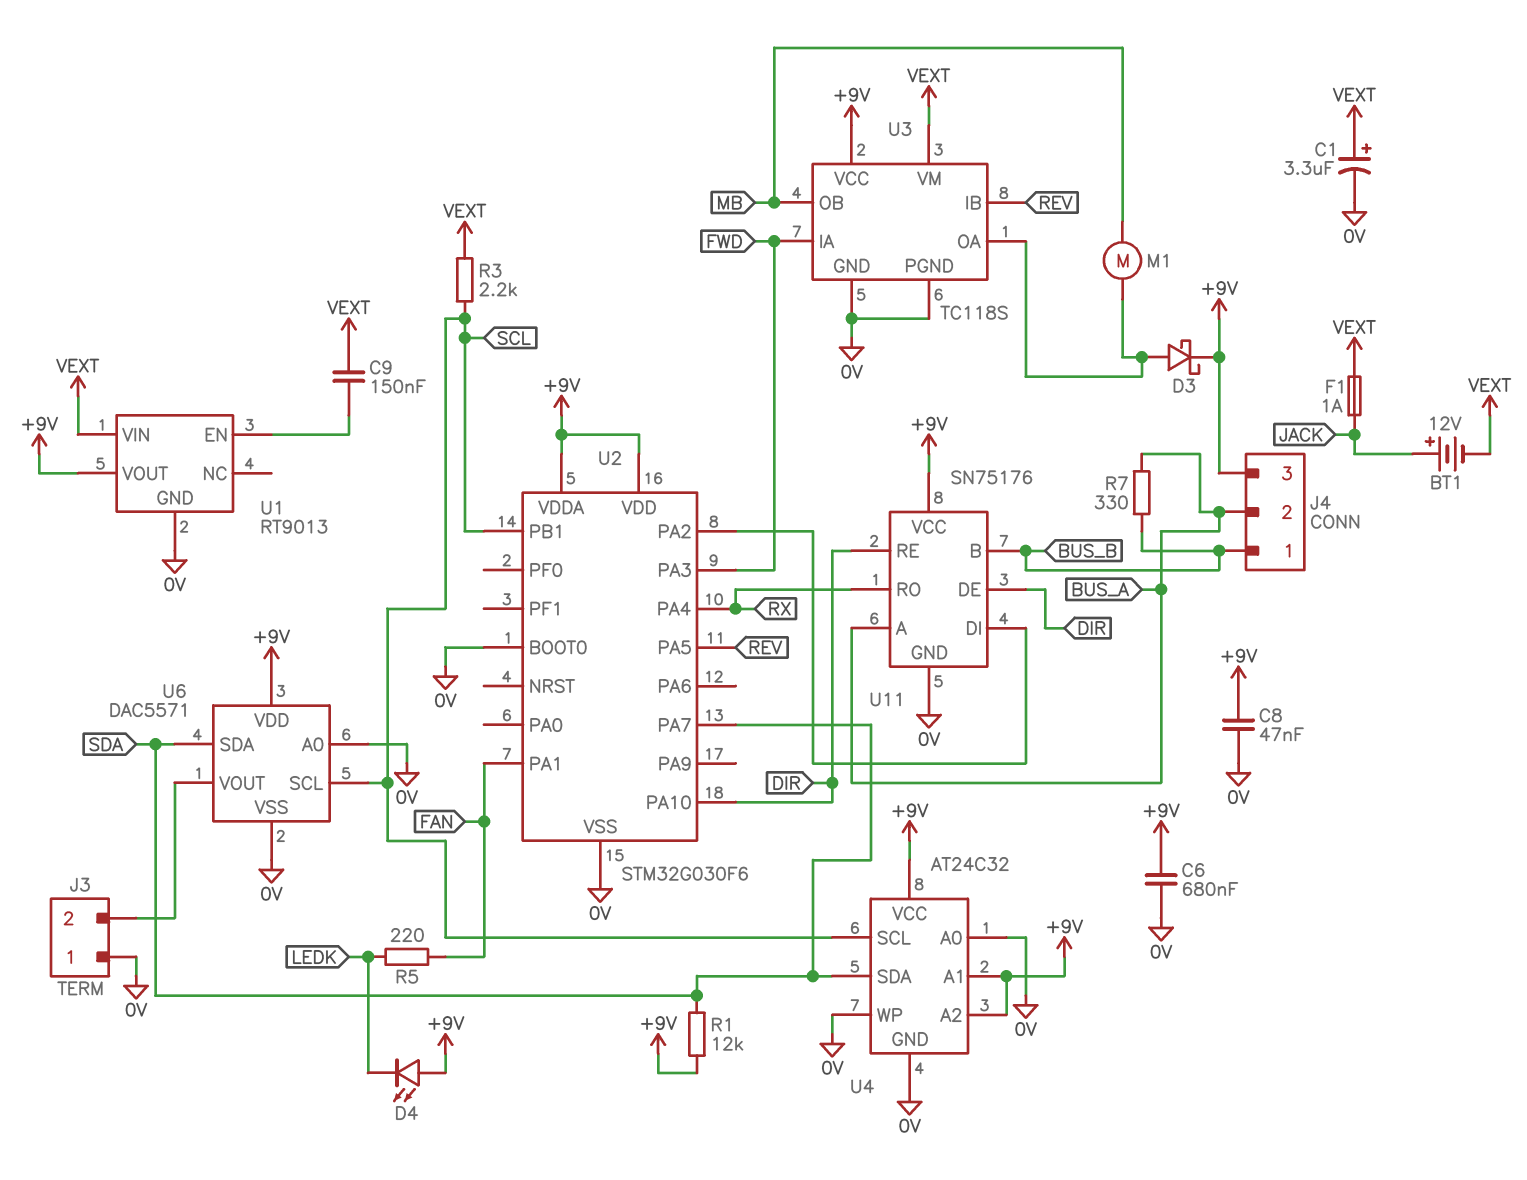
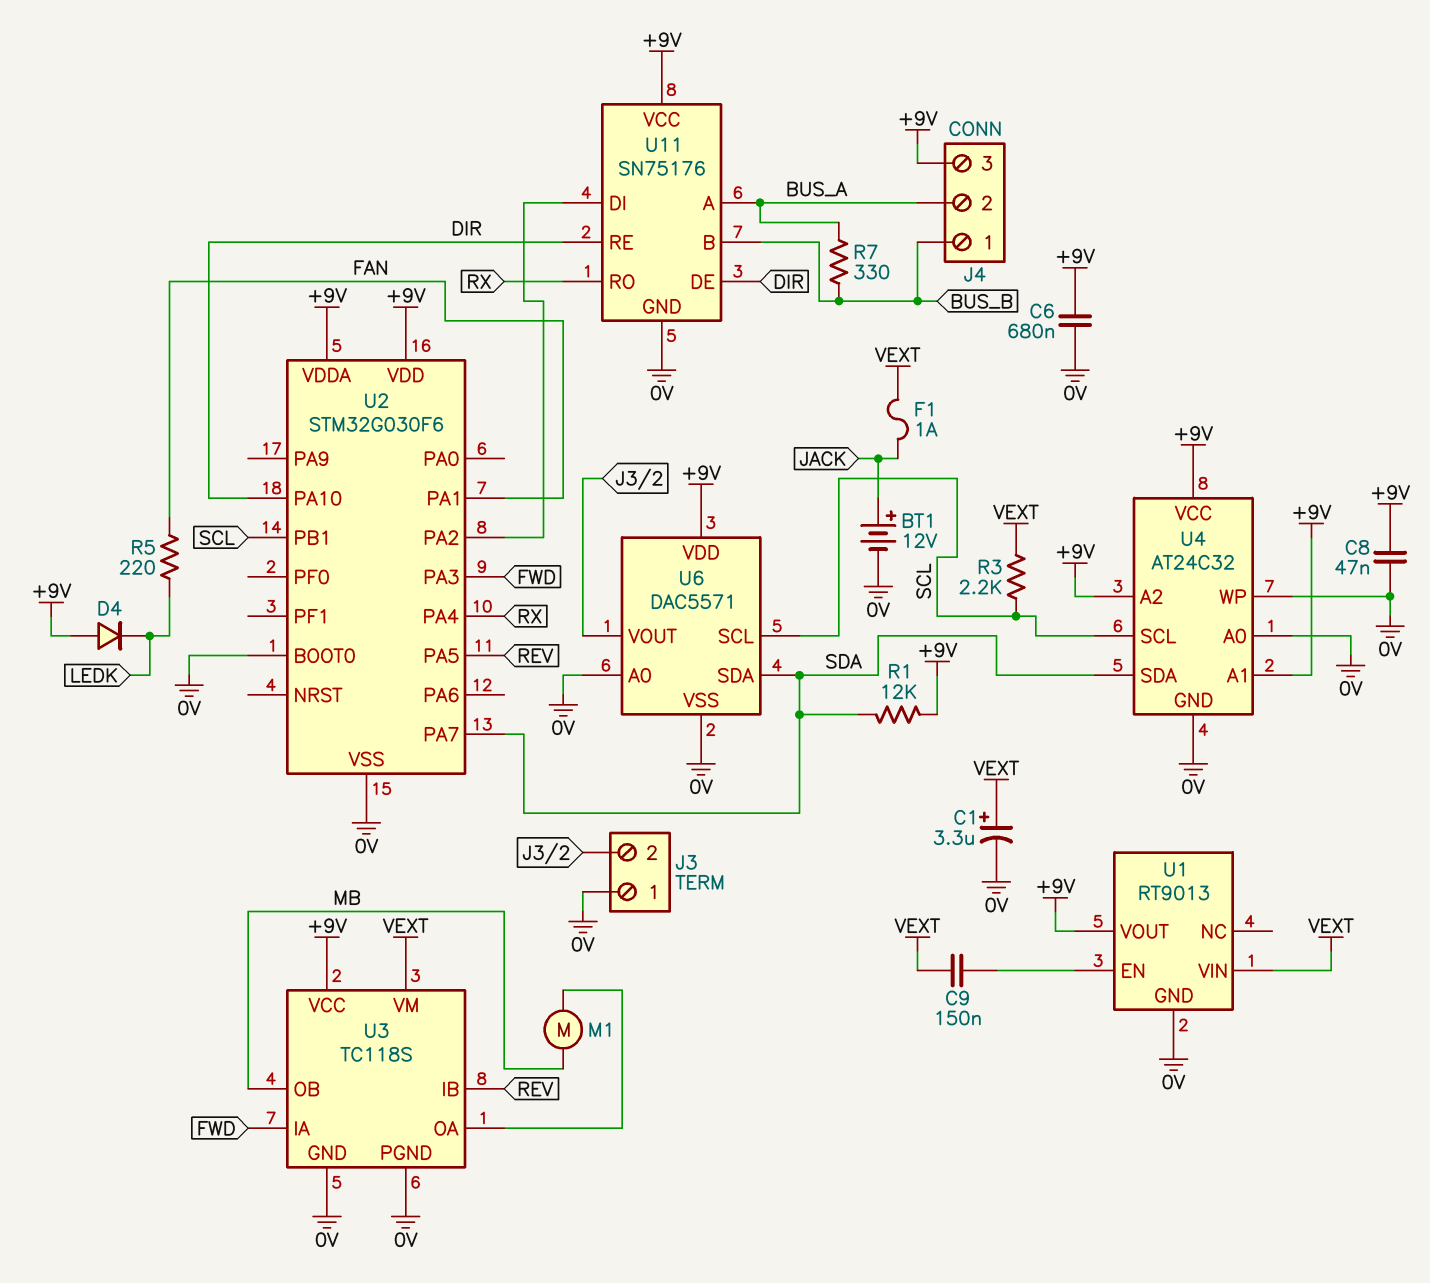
BT1: 12V (plus JACK, minus VEXT) -> 12V (plus JACK, minus 0V)
D3: schottky (A U3/OA, K +9V) -> none
D4: LED (A +9V, K LEDK) -> diode (A +9V, K LEDK)

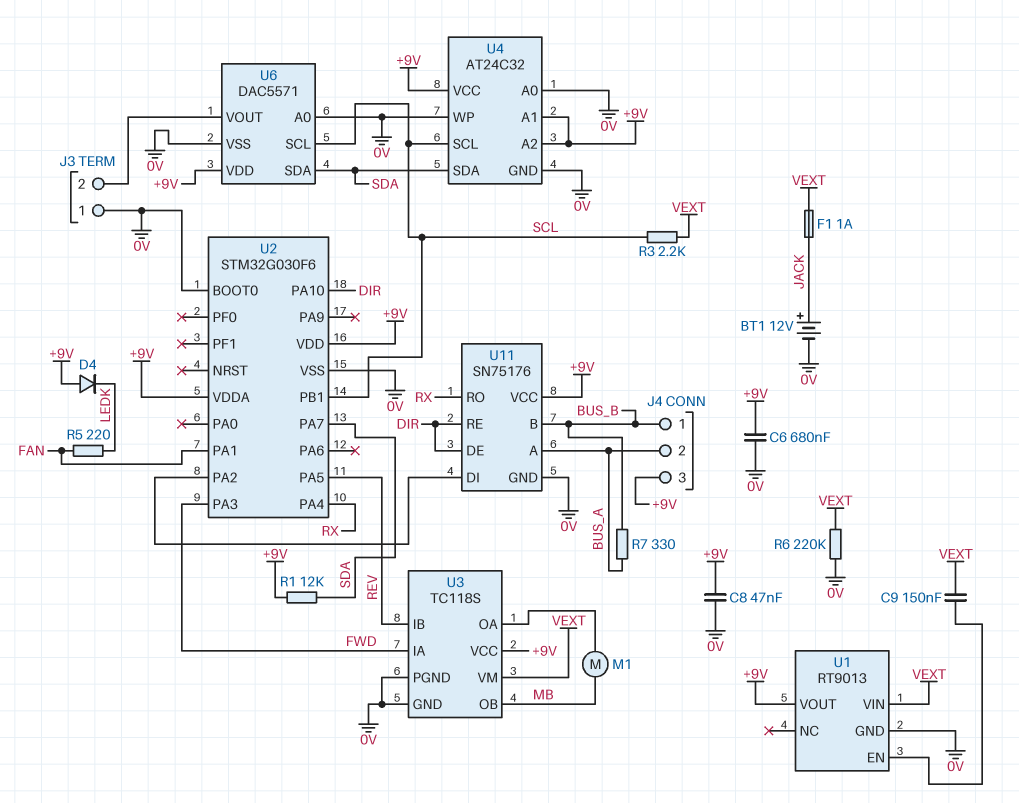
C1: 3.3uF (plus VEXT, minus 0V) -> none
R6: none -> 220k (0V, VEXT)

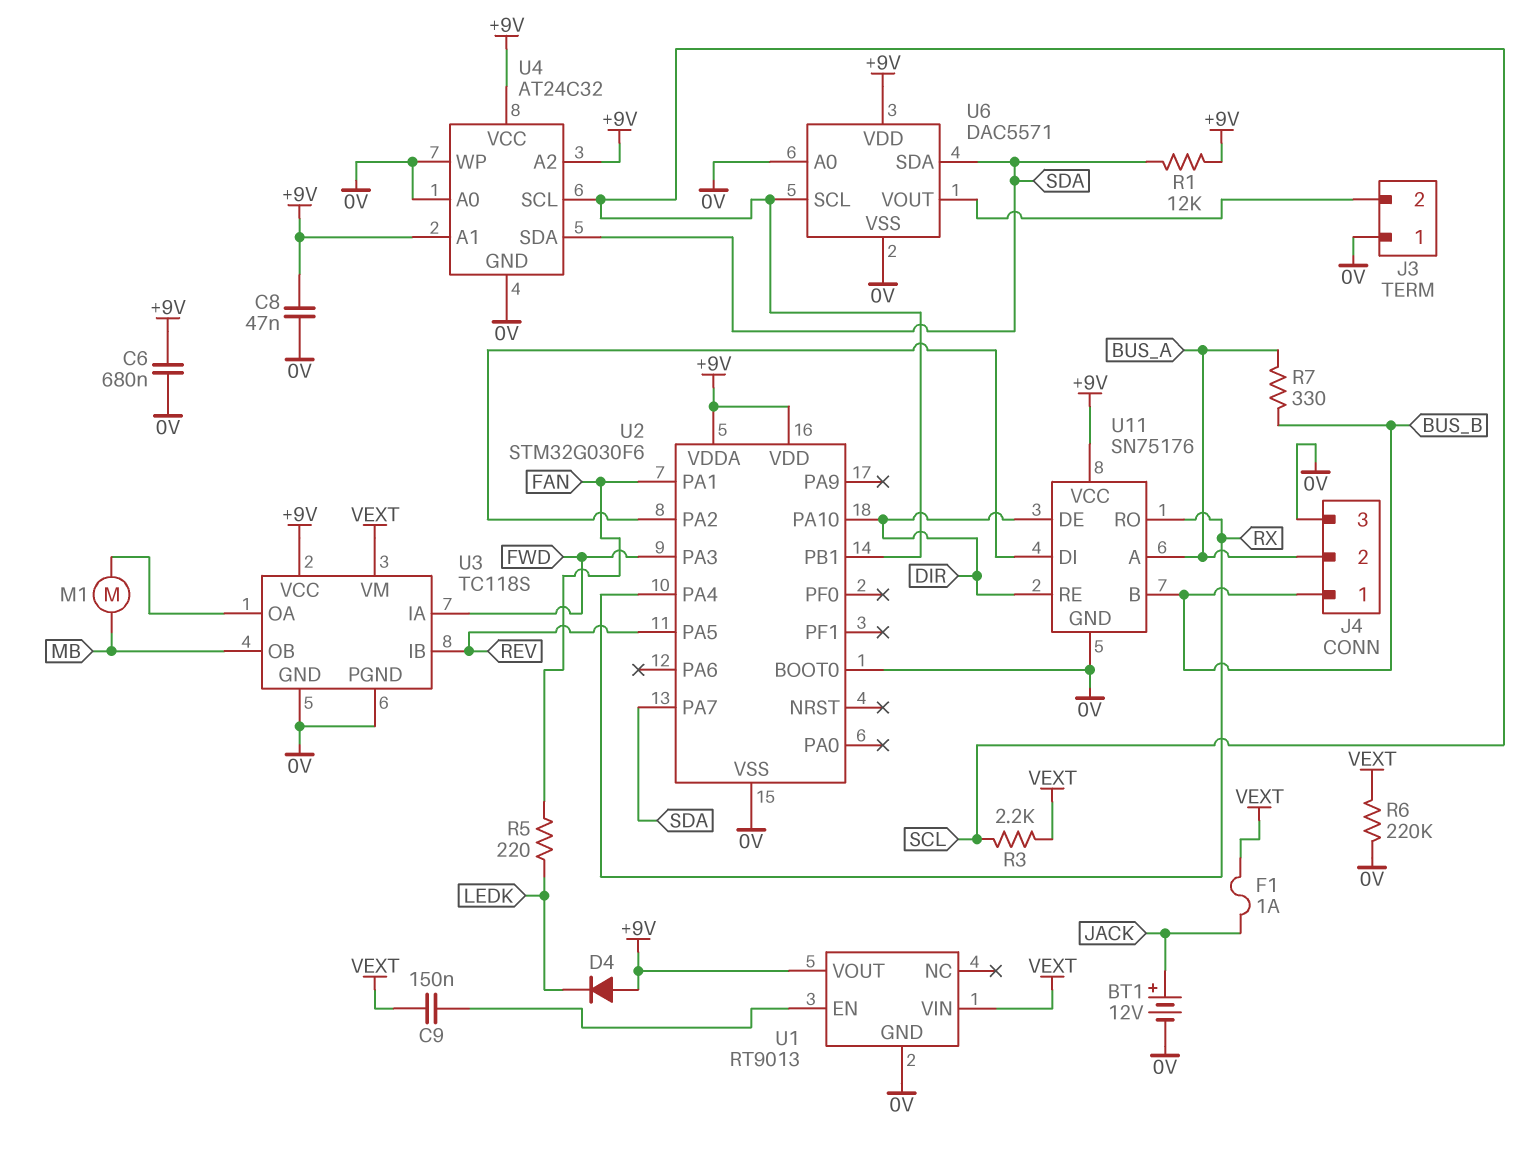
J4 pin 3: +9V -> 0V

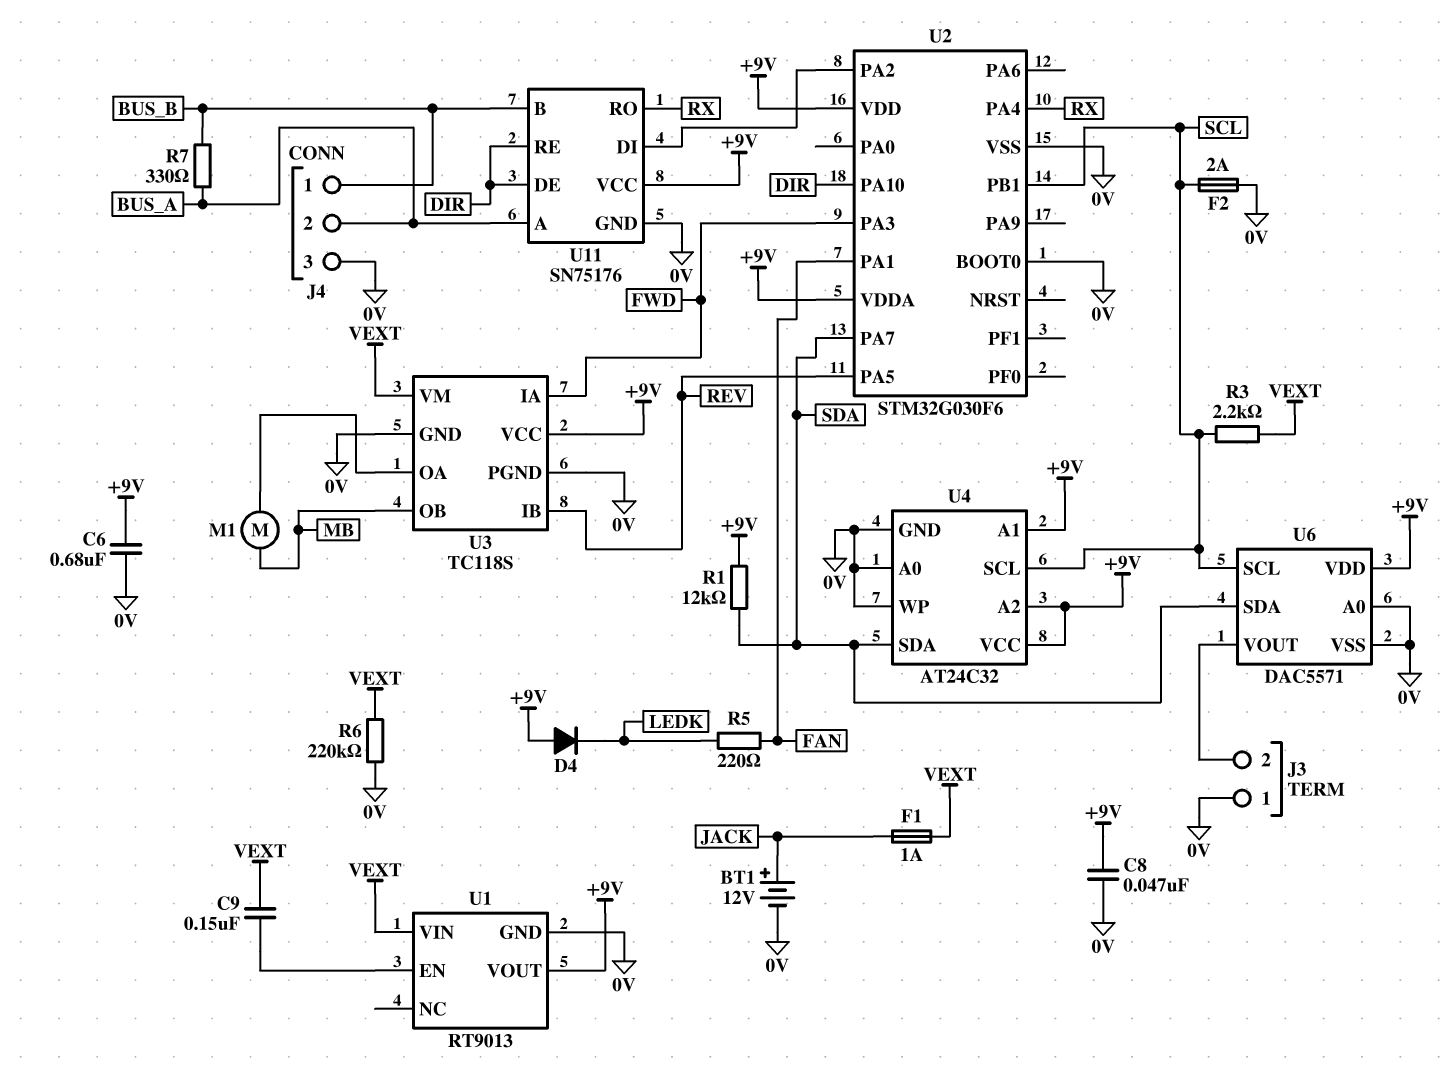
F2: none -> 2A (0V, SCL)

